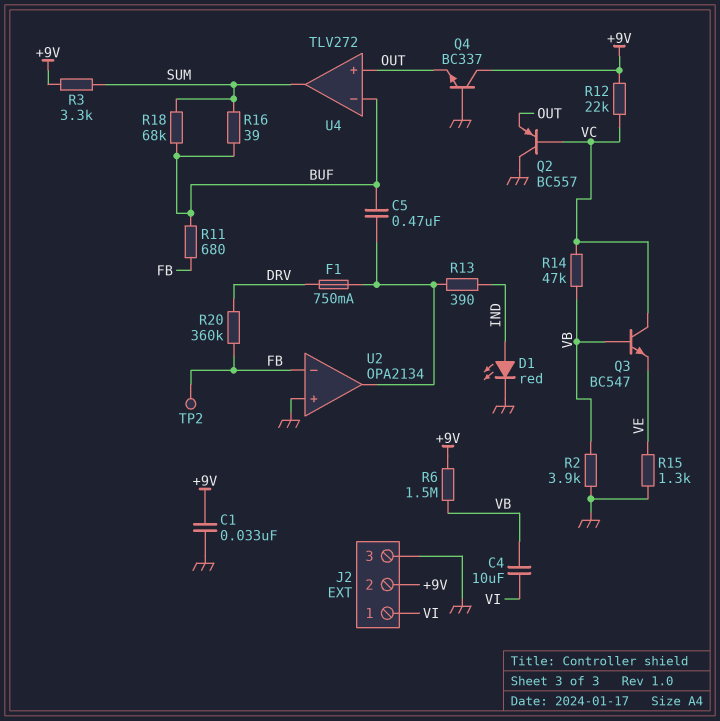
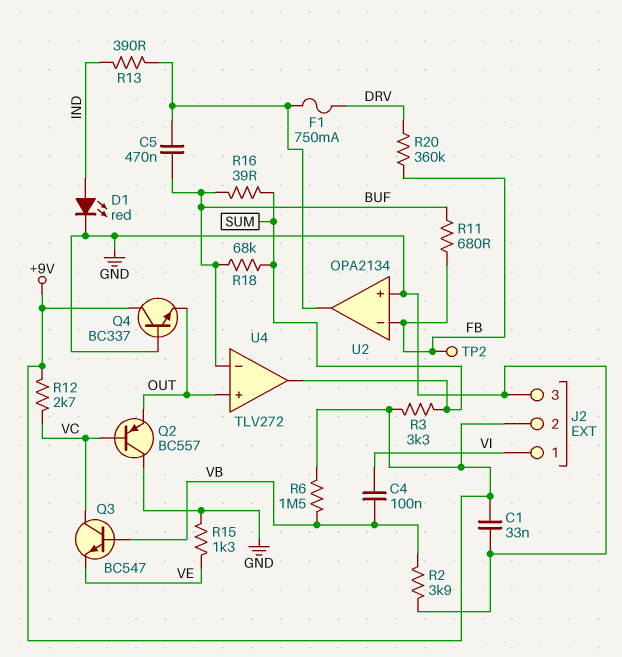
C4: 10uF (VB, VI) -> 100nF (VB, VI)
R12: 22k (+9V, VC) -> 2.7k (+9V, VC)
R14: 47k (VB, VC) -> none

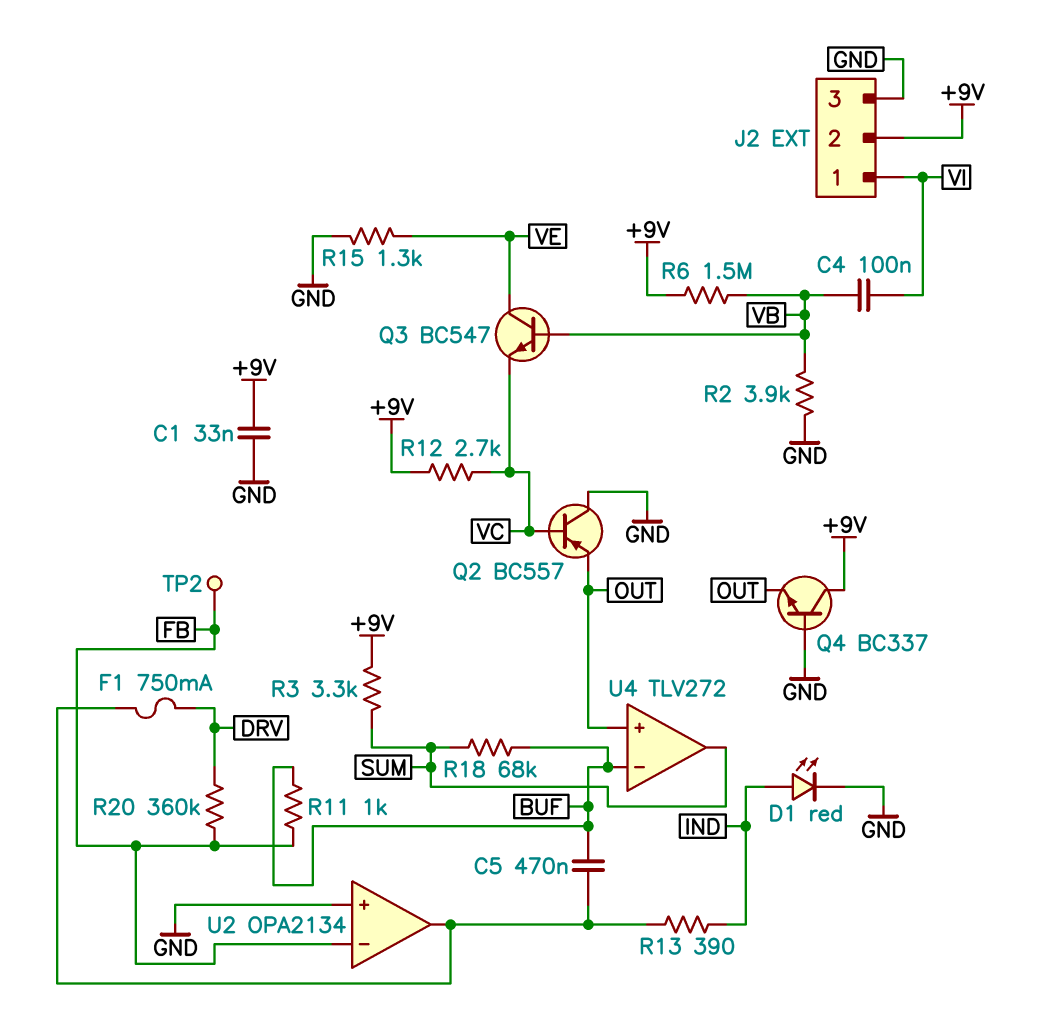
Q3: NPN BC547 (B VB, C VC, E VE) -> NPN BC547 (B VB, C VE, E VC)
R11: 680 (BUF, FB) -> 1k (BUF, FB)
R16: 39 (BUF, SUM) -> none

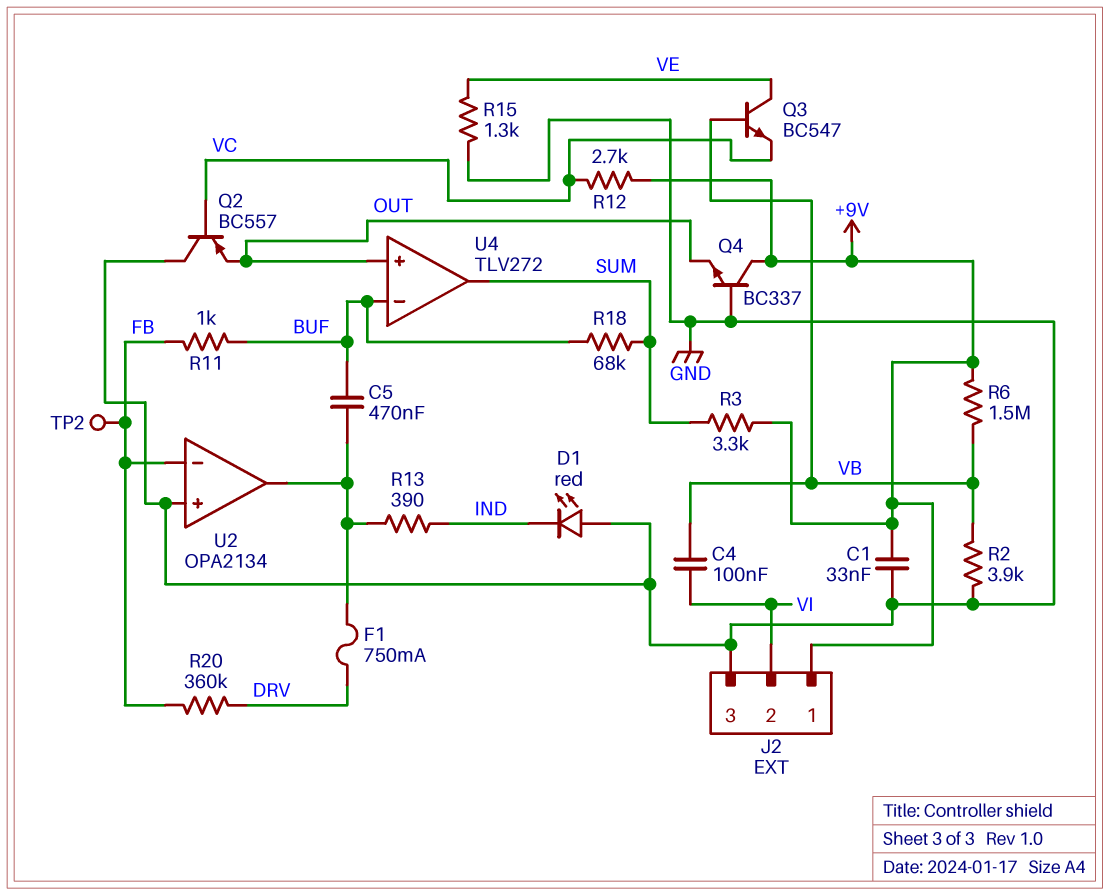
D1: LED red (A IND, K GND) -> LED red (A GND, K IND)
J2 pin 1: VI -> +9V
J2 pin 2: +9V -> VI

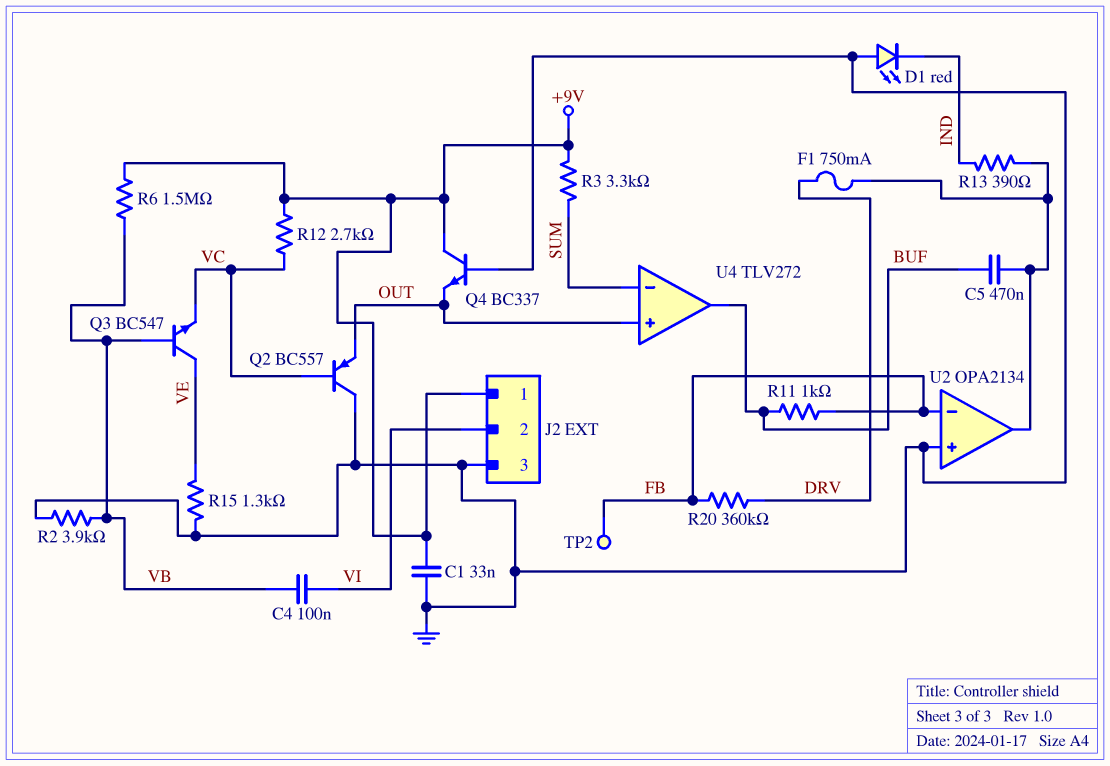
R18: 68k (BUF, SUM) -> none
U4 pin in-: BUF -> SUM
U4 pin out: SUM -> BUF

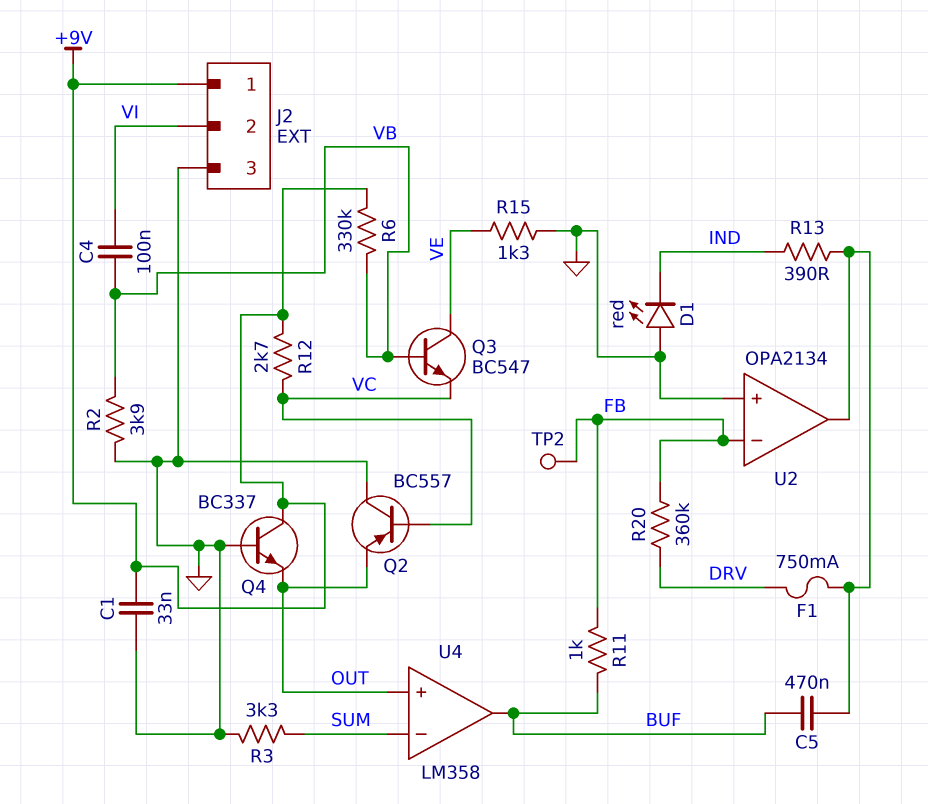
R3: 3.3k (+9V, SUM) -> 3.3k (GND, SUM)
R6: 1.5M (+9V, VB) -> 330k (+9V, VB)
U4: TLV272 -> LM358

